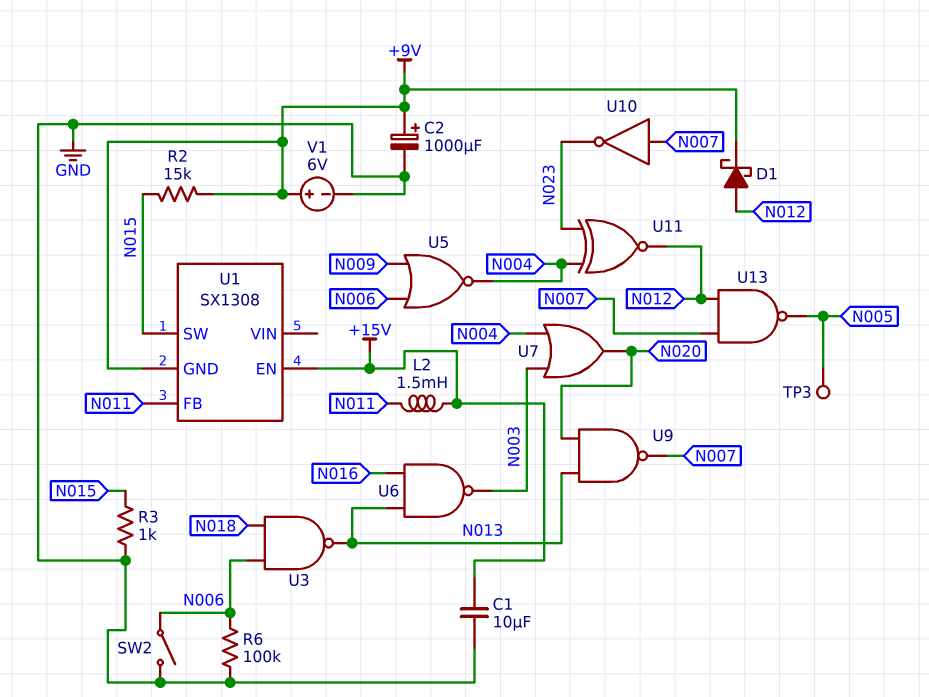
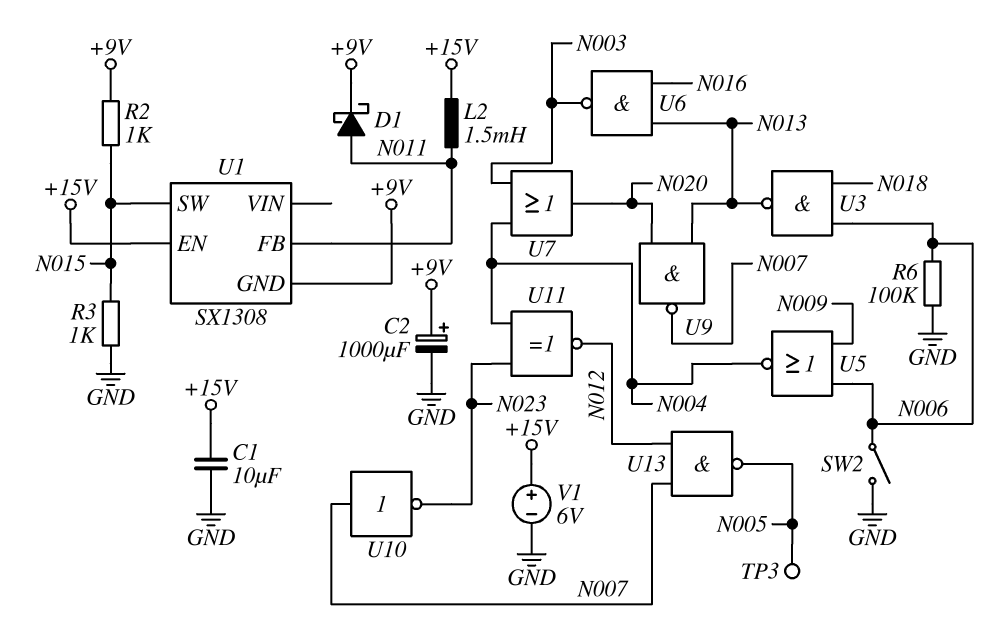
D1: schottky (A N012, K +9V) -> schottky (A N011, K +9V)
R2: 15k (+9V, N015) -> 1k (+9V, N015)
V1: 6V (plus +9V, minus GND) -> 6V (plus +15V, minus GND)

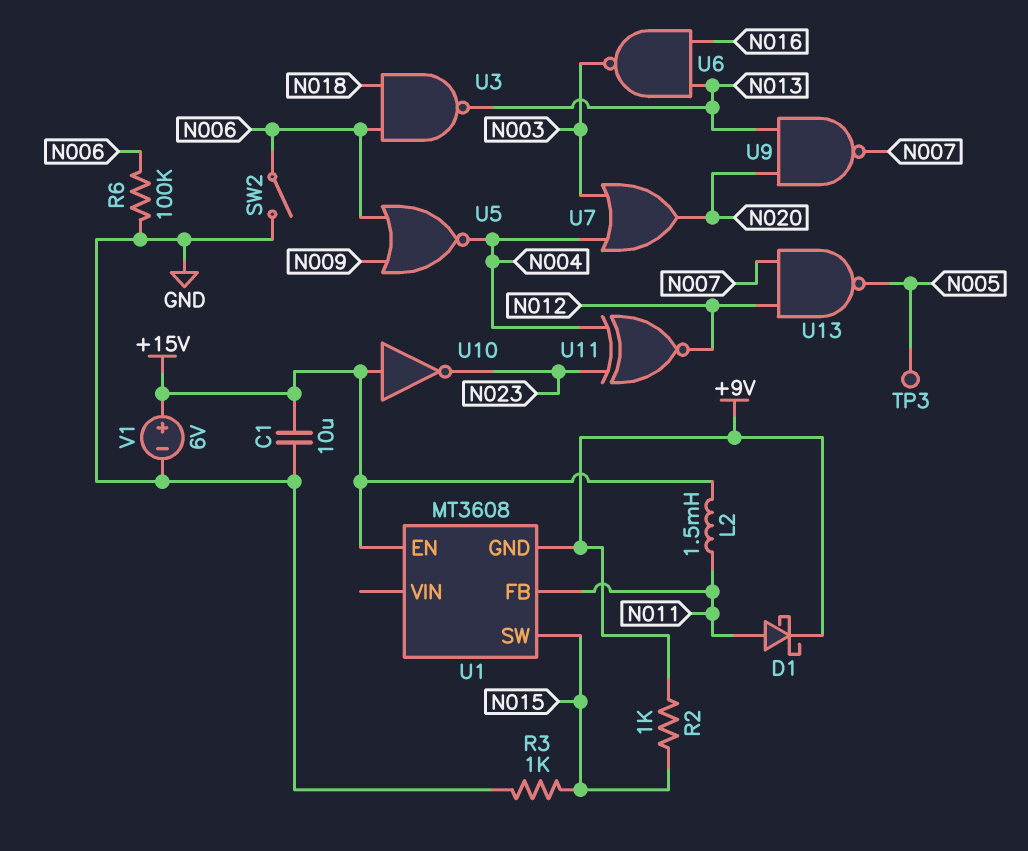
C2: 1000uF (plus +9V, minus GND) -> none
U1: SX1308 -> MT3608
U10: NOT (in N007, out N023) -> NOT (in +15V, out N023)

